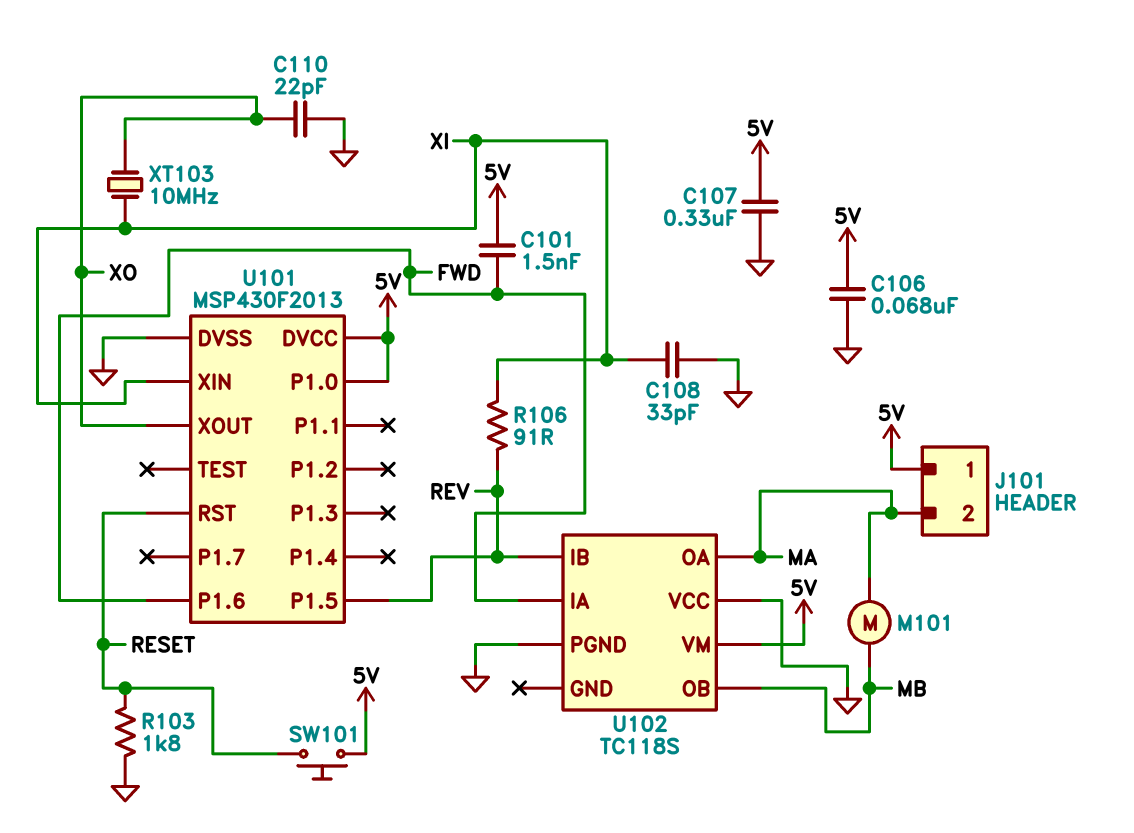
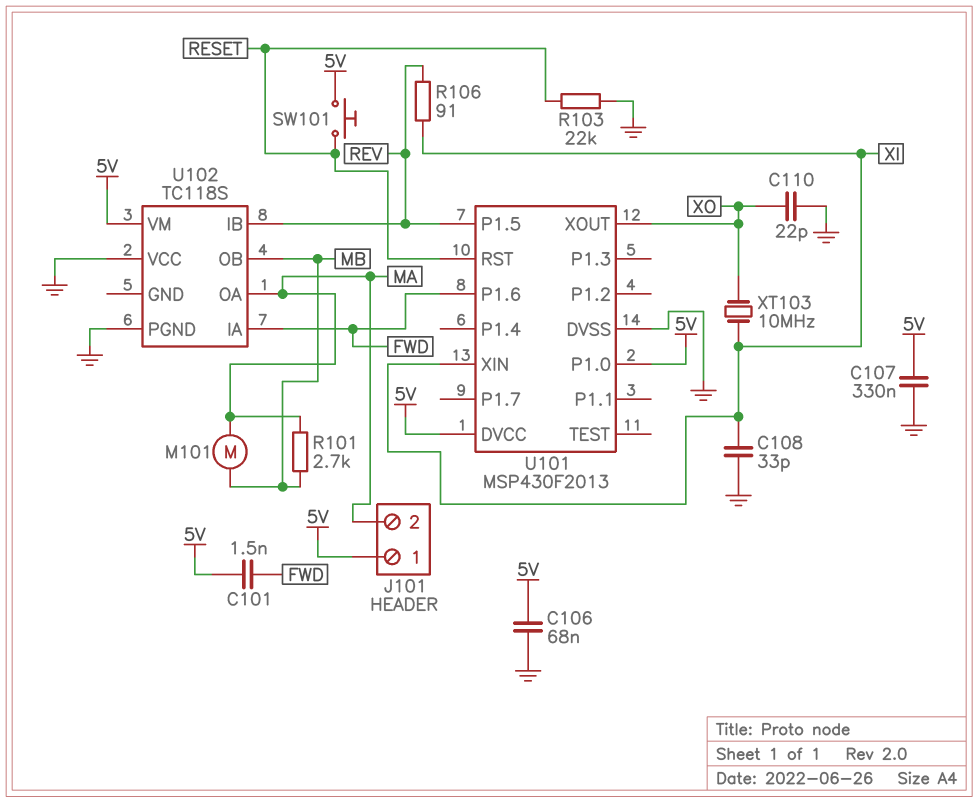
R101: none -> 2.7k (MA, MB)
R103: 1.8k (GND, RESET) -> 22k (GND, RESET)

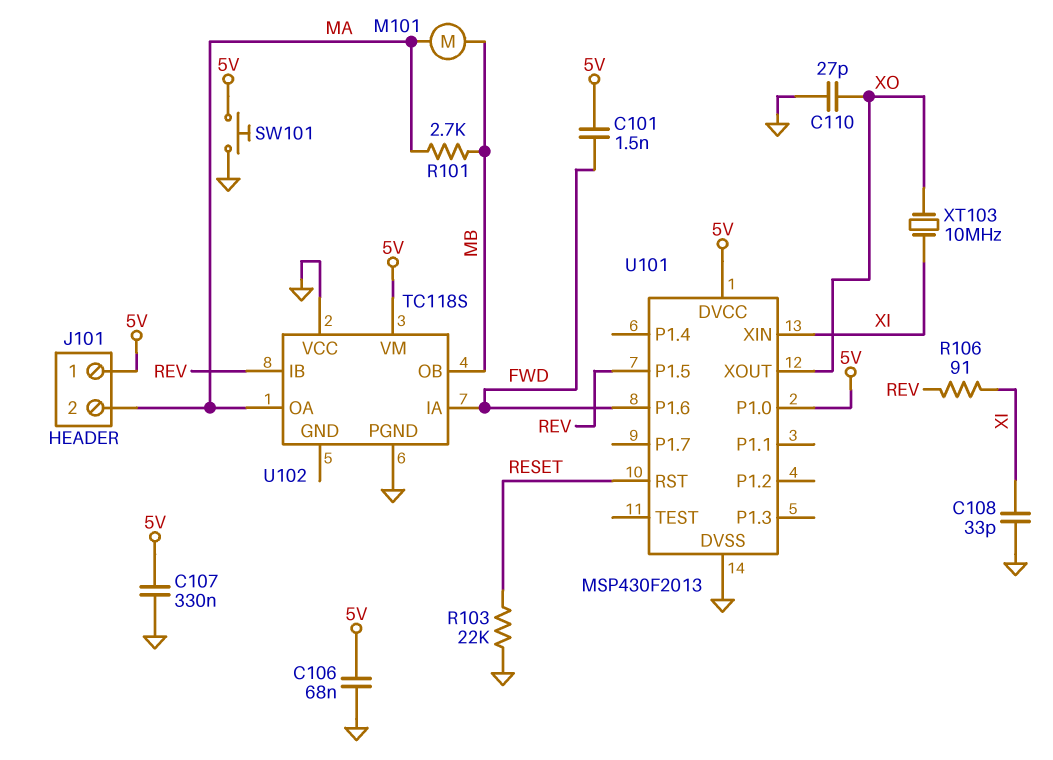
C110: 22pF (GND, XO) -> 27pF (GND, XO)
SW101: button (5V, RESET) -> button (5V, GND)

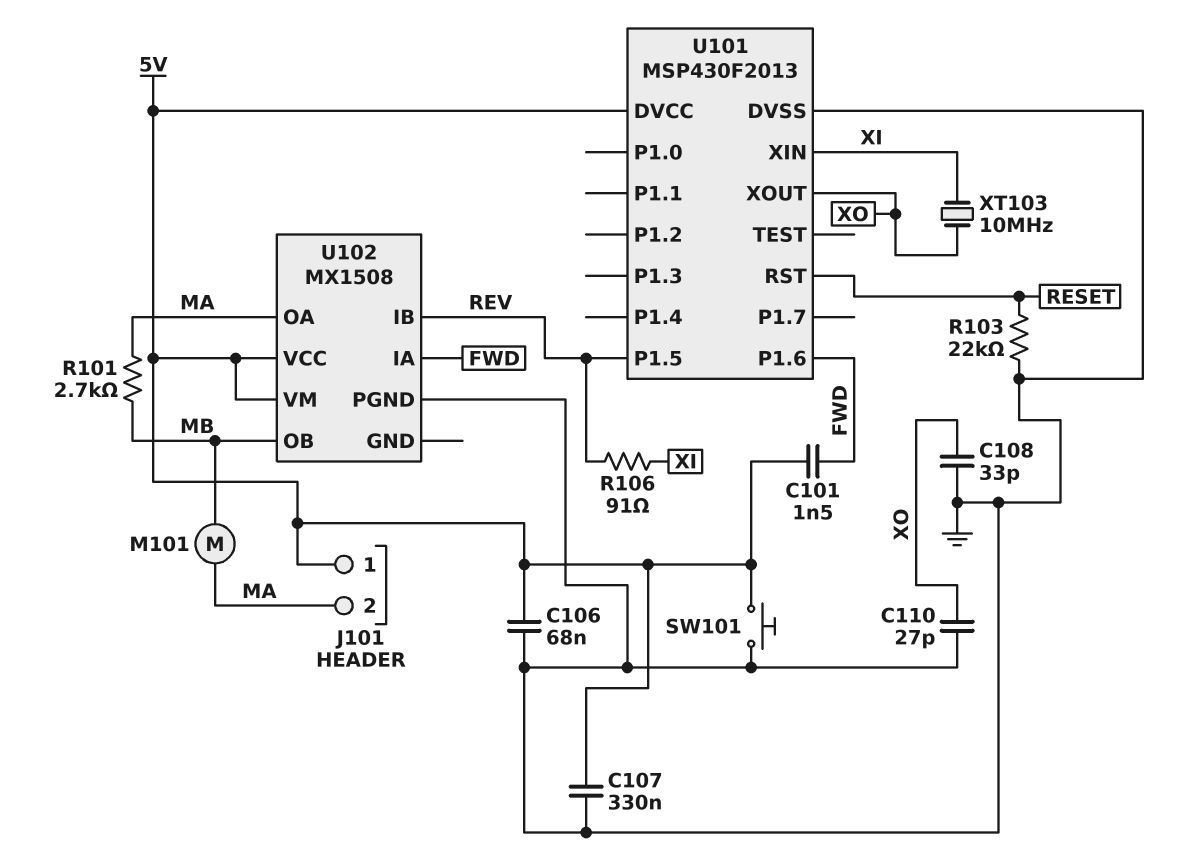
C108: 33pF (GND, XI) -> 33pF (GND, XO)
U101 pin P1.0: 5V -> none
U102: TC118S -> MX1508
U102 pin VCC: GND -> 5V

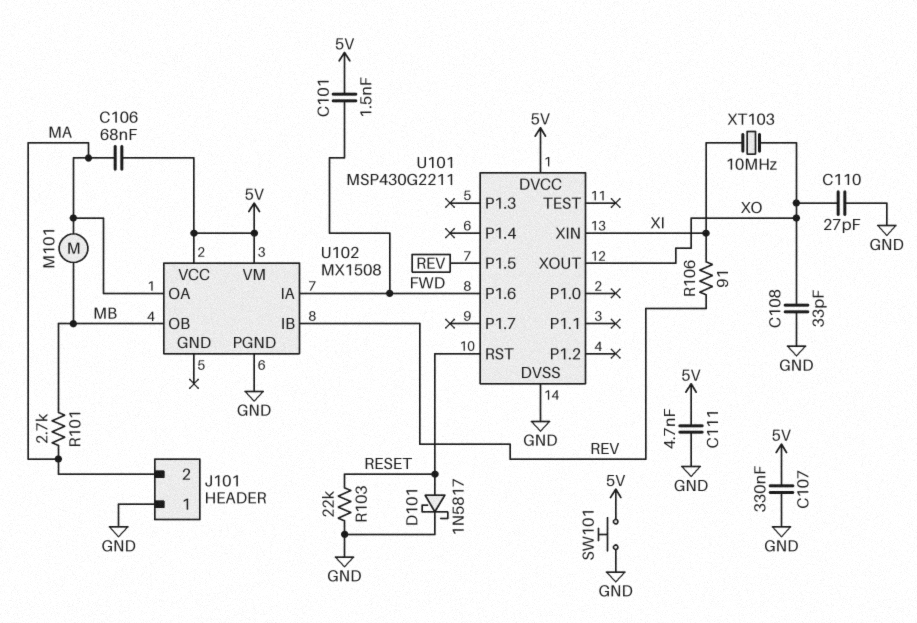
C106: 68nF (5V, GND) -> 68nF (5V, MA)
C111: none -> 4.7nF (5V, GND)
D101: none -> schottky 1N5817 (A RESET, K GND)
J101 pin 1: 5V -> GND
U101: MSP430F2013 -> MSP430G2211

